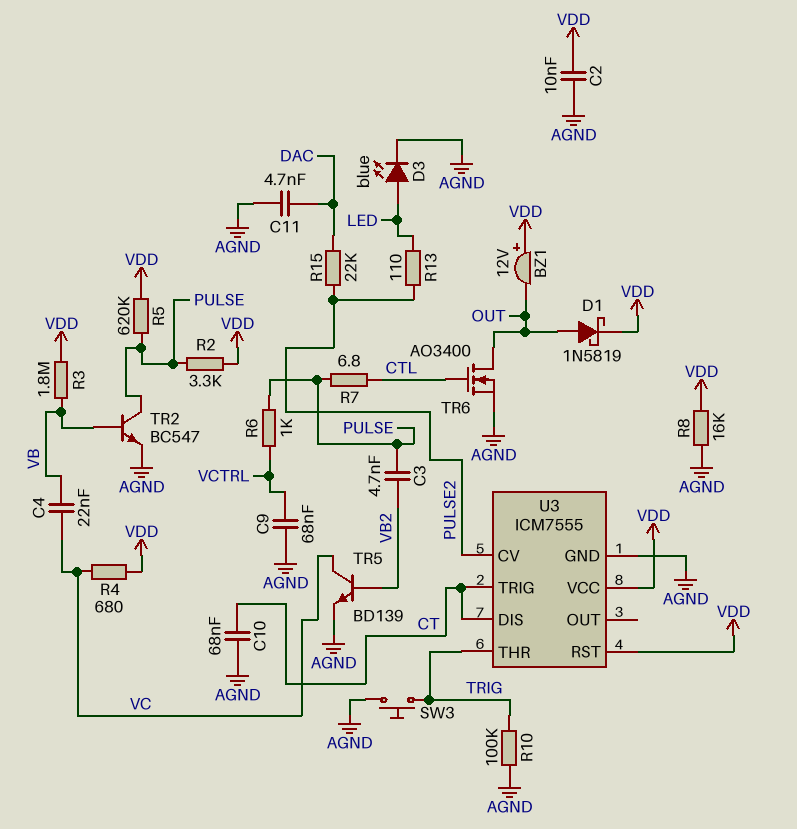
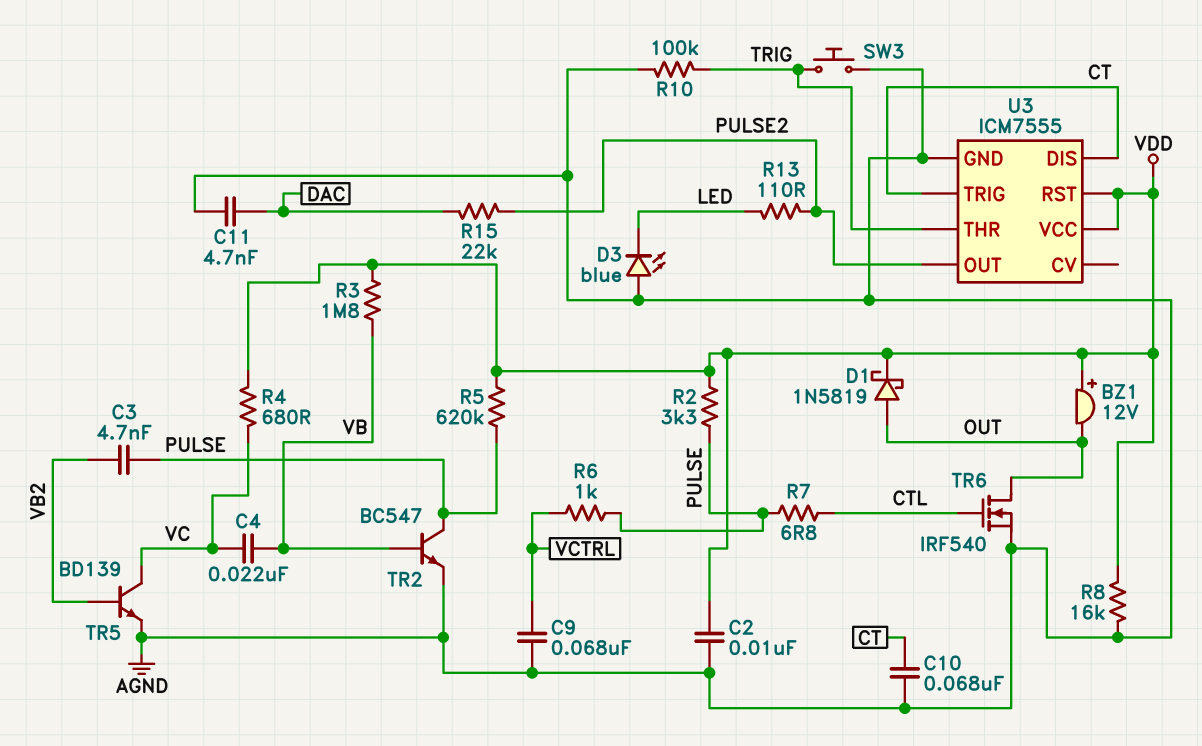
D3: LED blue (A LED, K AGND) -> LED blue (A AGND, K LED)
TR6: NMOS AO3400 (G CTL, D OUT, S AGND) -> NMOS IRF540 (G CTL, D OUT, S AGND)
U3 pin CV: PULSE2 -> none
U3 pin OUT: none -> PULSE2

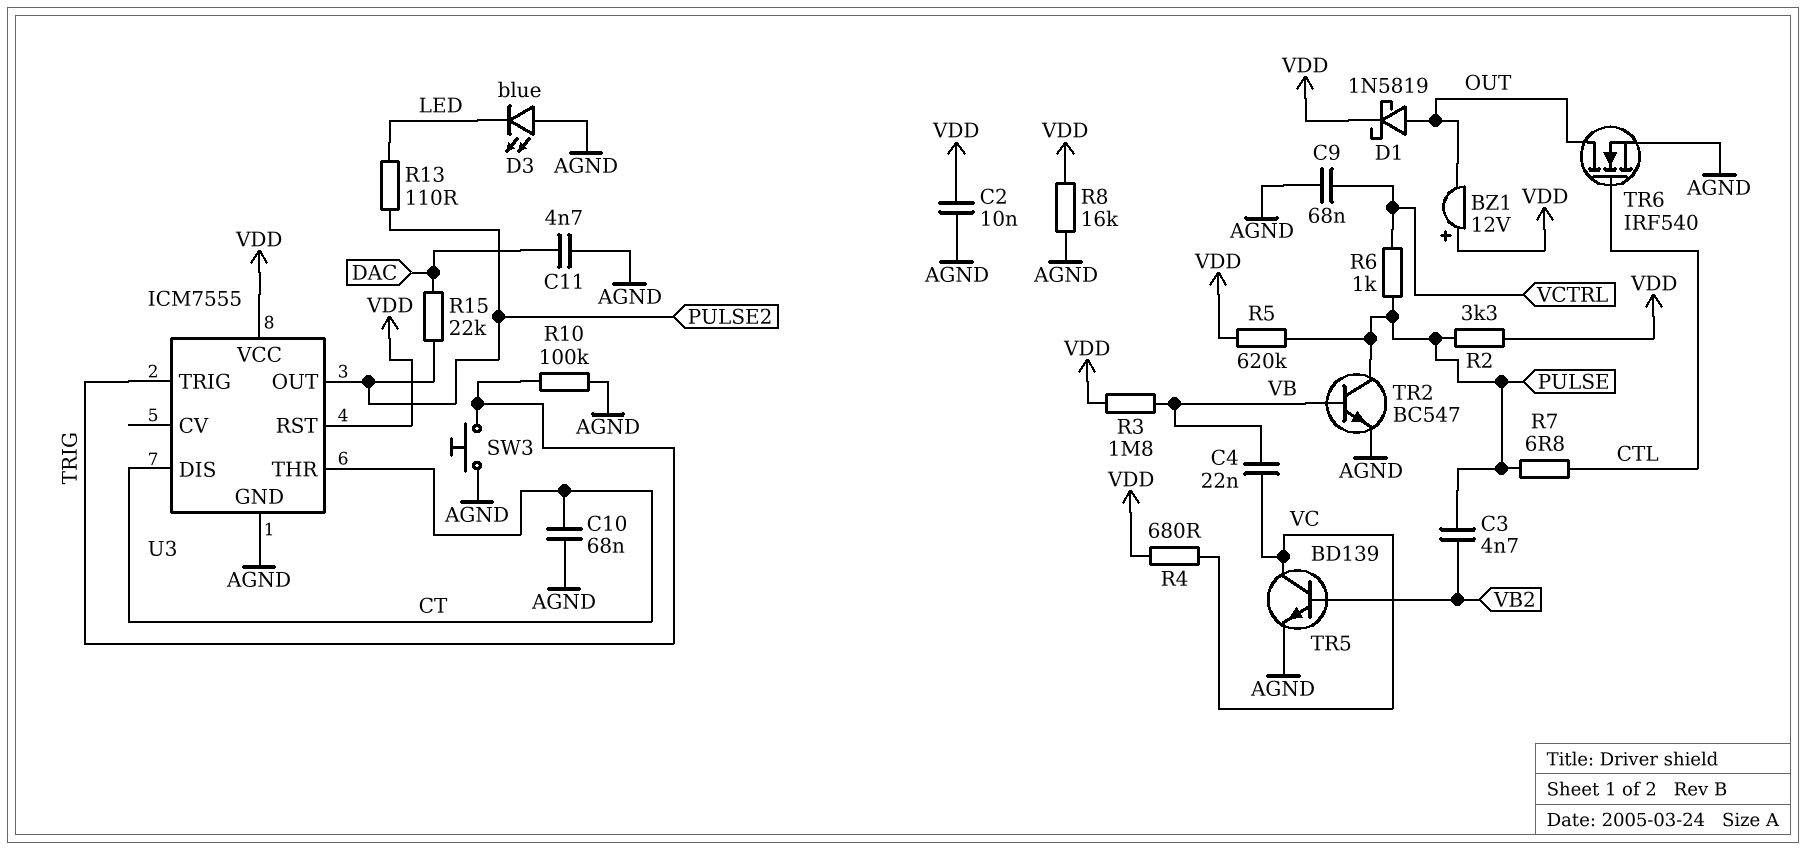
U3 pin THR: TRIG -> CT
U3 pin TRIG: CT -> TRIG

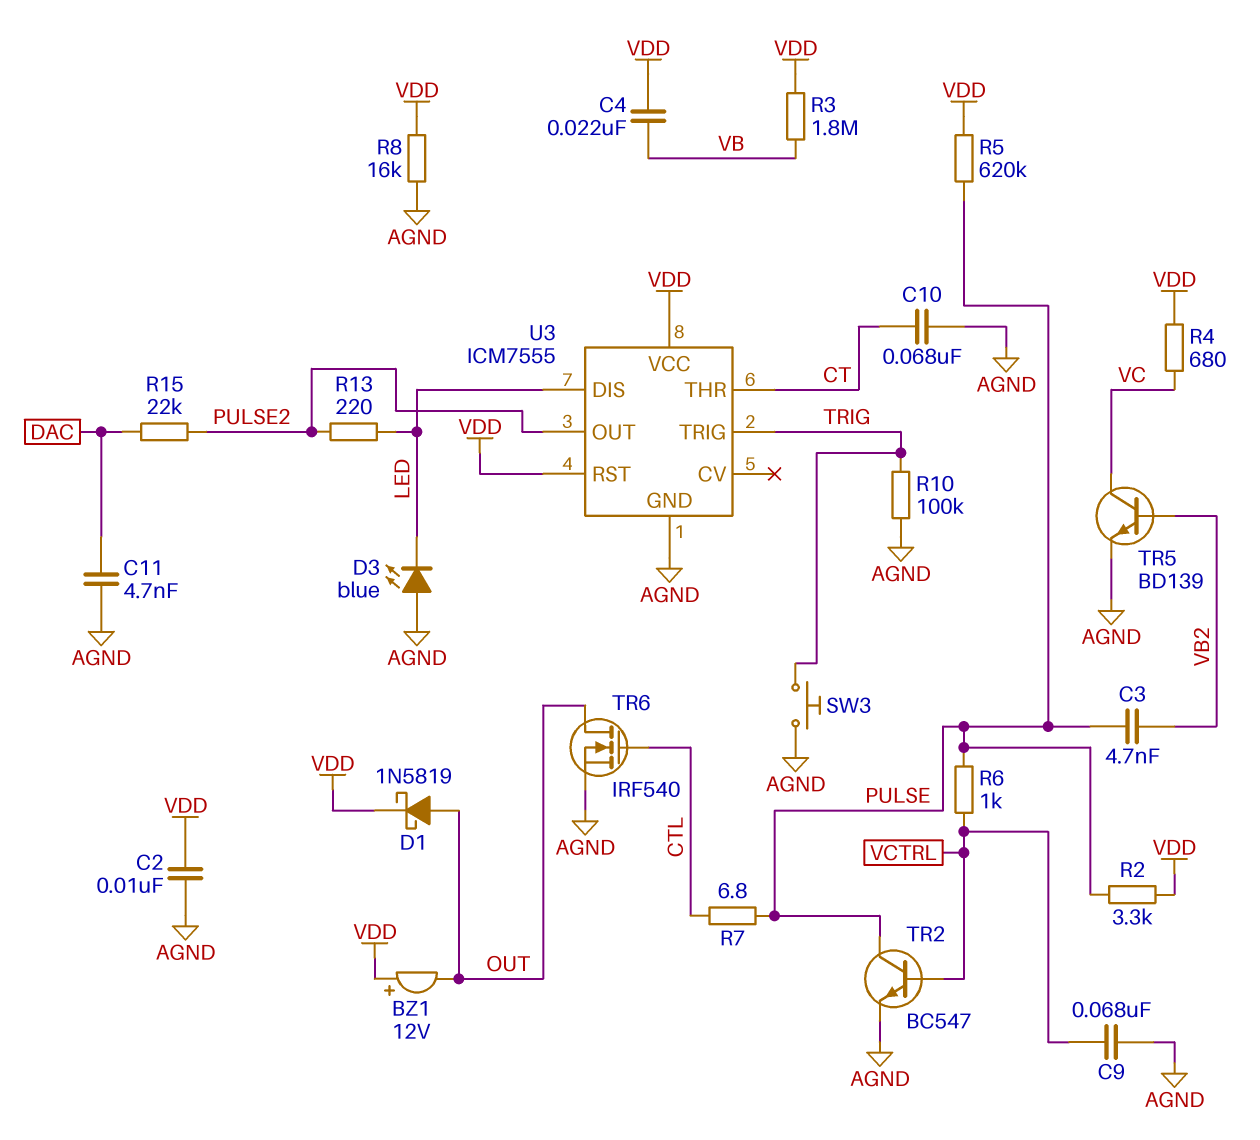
C4: 22nF (VB, VC) -> 22nF (VB, VDD)
R13: 110 (LED, PULSE2) -> 220 (LED, PULSE2)
TR2: NPN BC547 (B VB, C PULSE, E AGND) -> NPN BC547 (B VCTRL, C PULSE, E AGND)
U3 pin DIS: CT -> LED

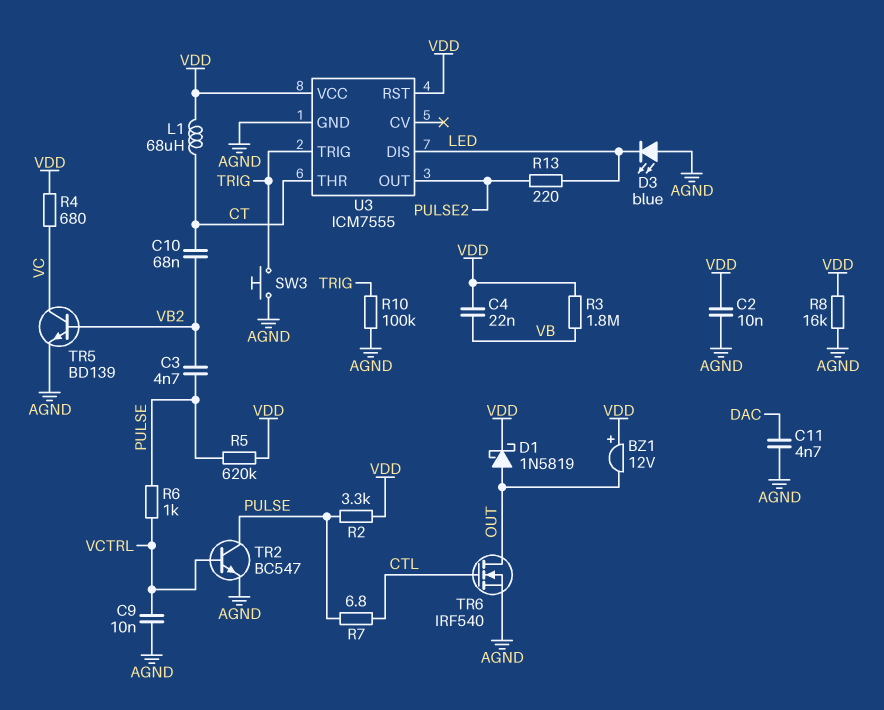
C9: 68nF (AGND, VCTRL) -> 10nF (AGND, VCTRL)
C10: 68nF (AGND, CT) -> 68nF (CT, VB2)
L1: none -> 68uH (CT, VDD)
R15: 22k (DAC, PULSE2) -> none

